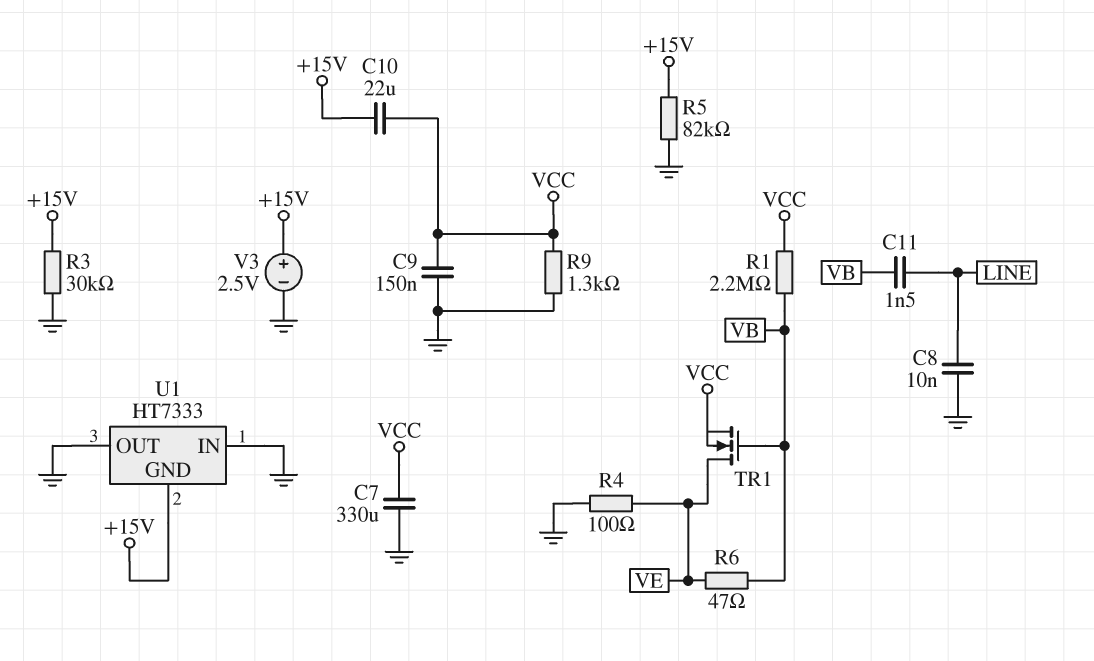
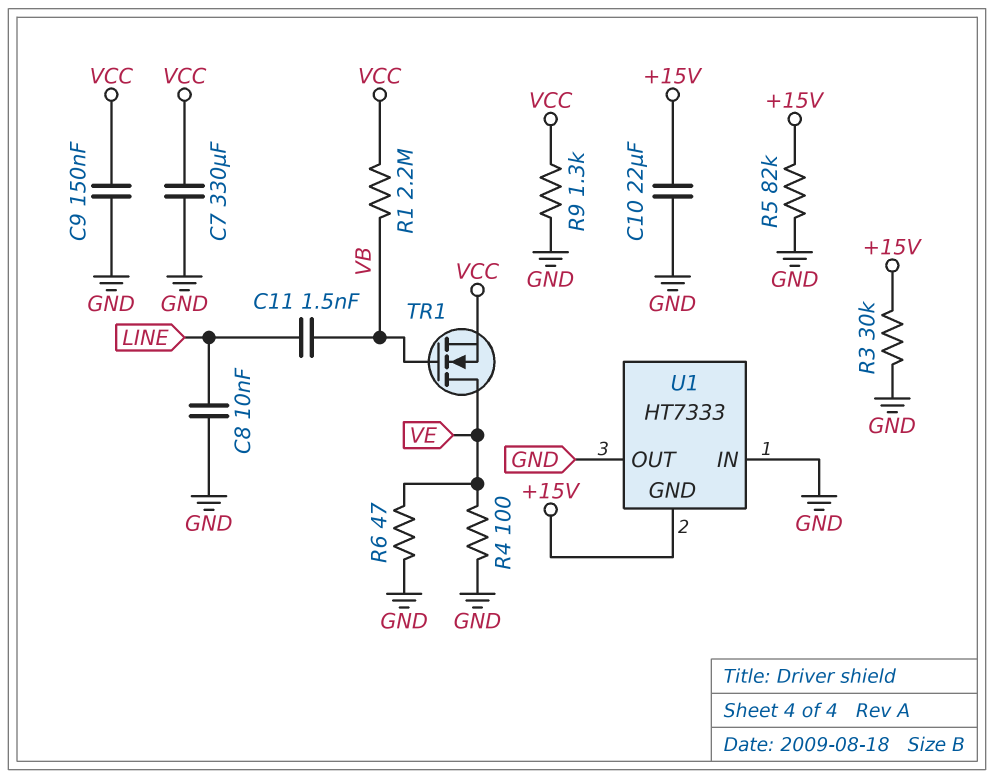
C10: 22uF (+15V, VCC) -> 22uF (+15V, GND)
R6: 47 (VB, VE) -> 47 (GND, VE)
V3: 2.5V (plus +15V, minus GND) -> none

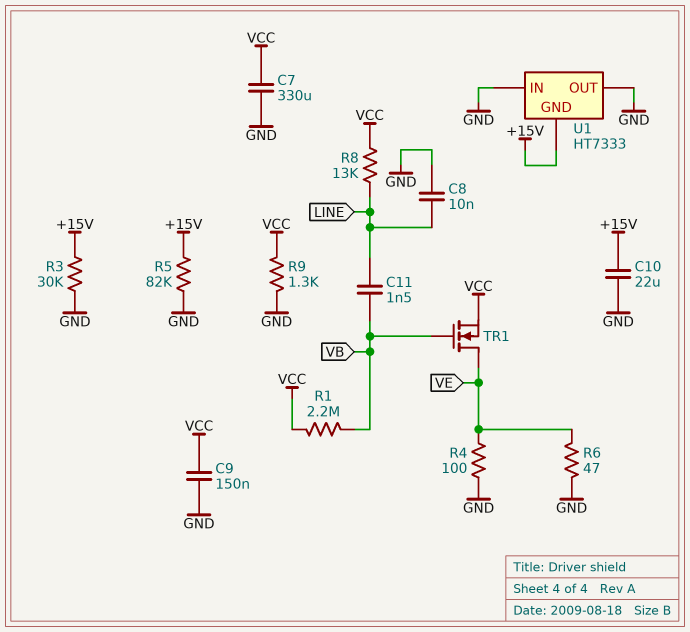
R8: none -> 13k (LINE, VCC)

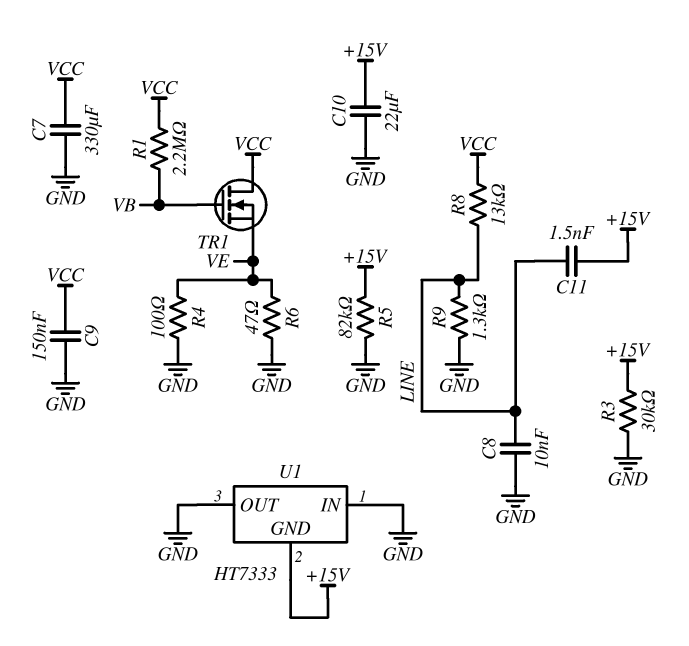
C11: 1.5nF (LINE, VB) -> 1.5nF (+15V, LINE)
R9: 1.3k (GND, VCC) -> 1.3k (GND, LINE)
TR1: NMOS (G VB, D VE, S VCC) -> NMOS (G VB, D VCC, S VE)

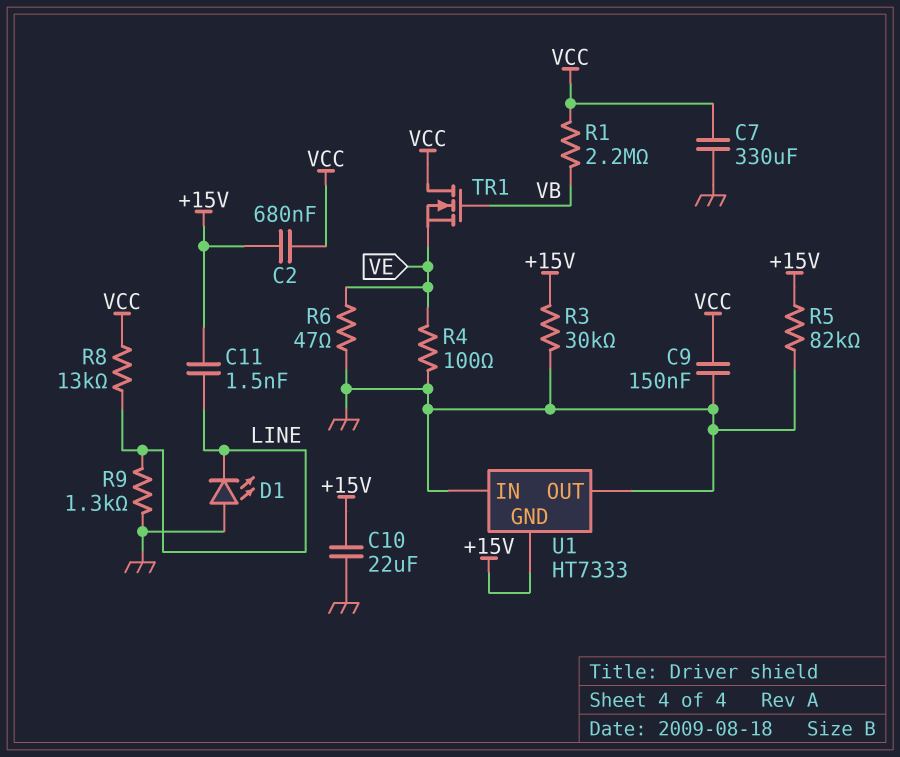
C2: none -> 680nF (+15V, VCC)
C8: 10nF (GND, LINE) -> none
D1: none -> LED (A GND, K LINE)

